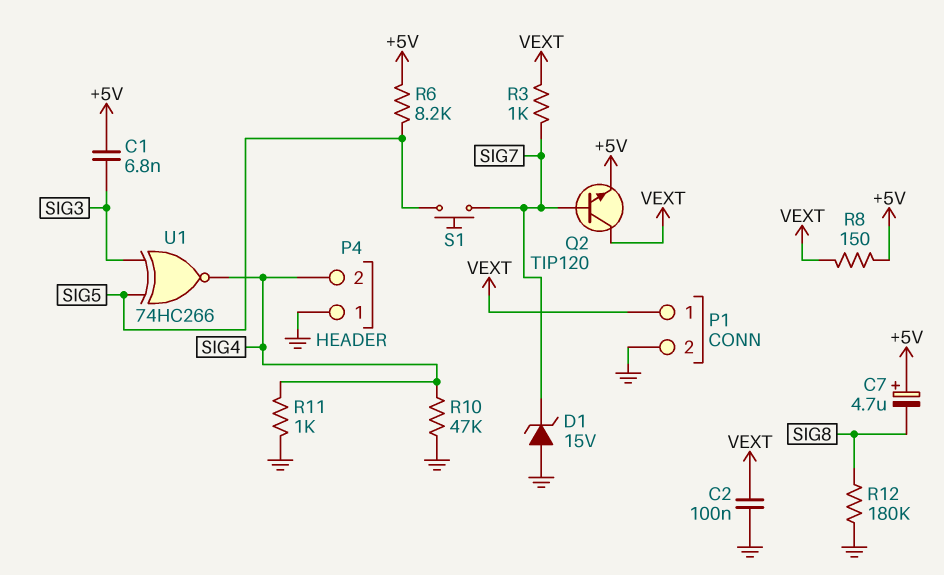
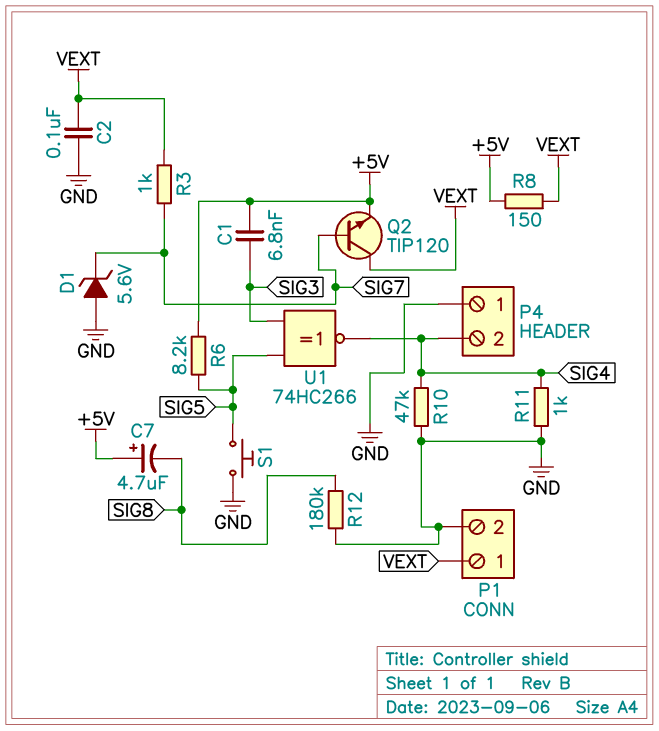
D1: zener 15V (A GND, K SIG7) -> zener 5.6V (A GND, K SIG7)
S1: button (SIG5, SIG7) -> button (GND, SIG5)

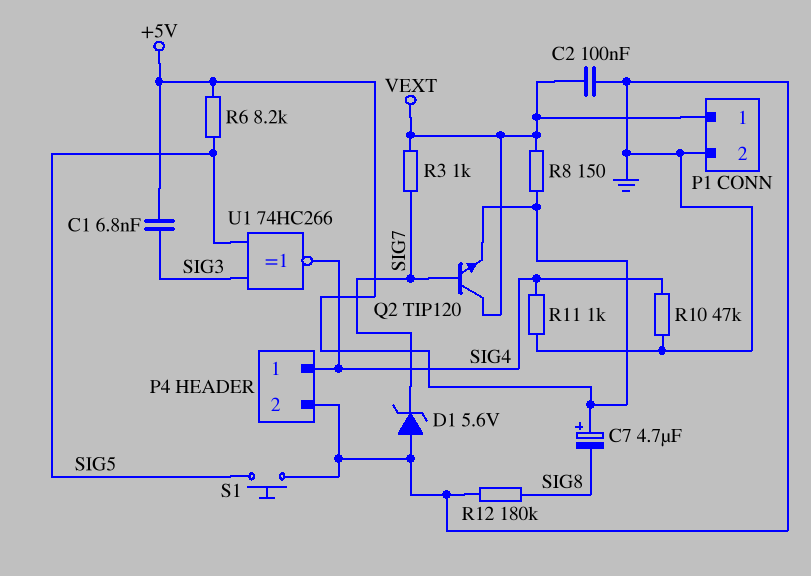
P4 pin 1: GND -> SIG4
P4 pin 2: SIG4 -> GND

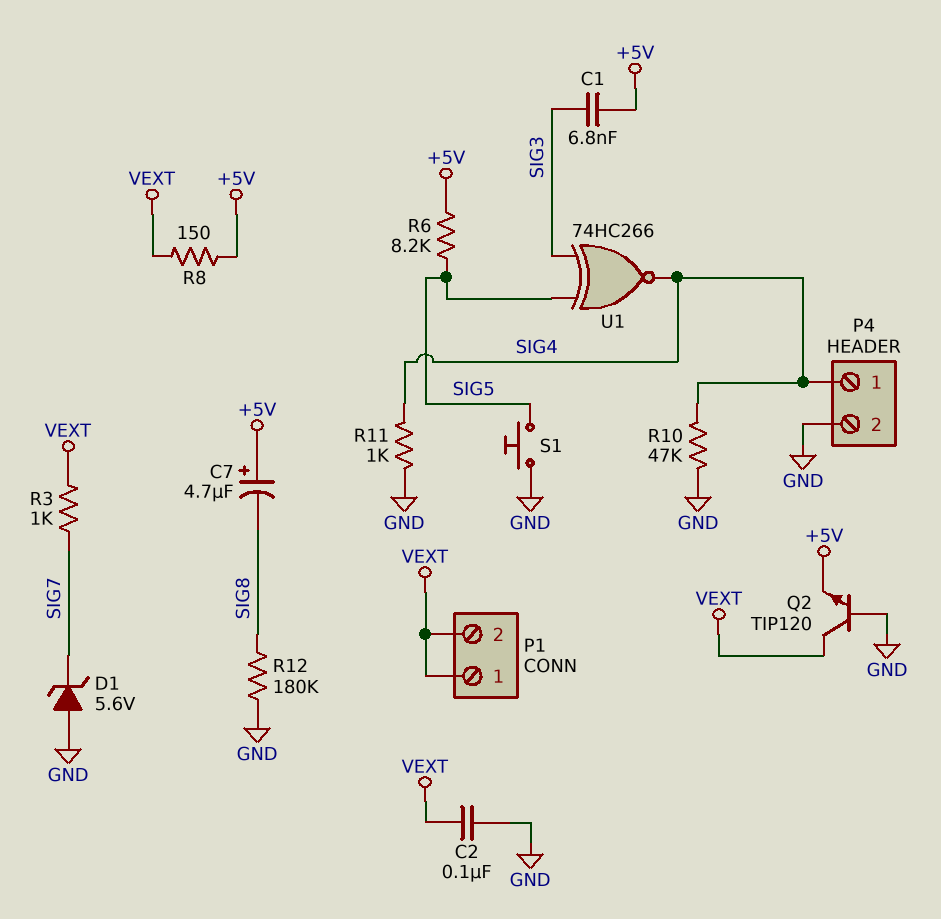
P1 pin 2: GND -> VEXT
Q2: NPN TIP120 (B SIG7, C VEXT, E +5V) -> NPN TIP120 (B GND, C VEXT, E +5V)

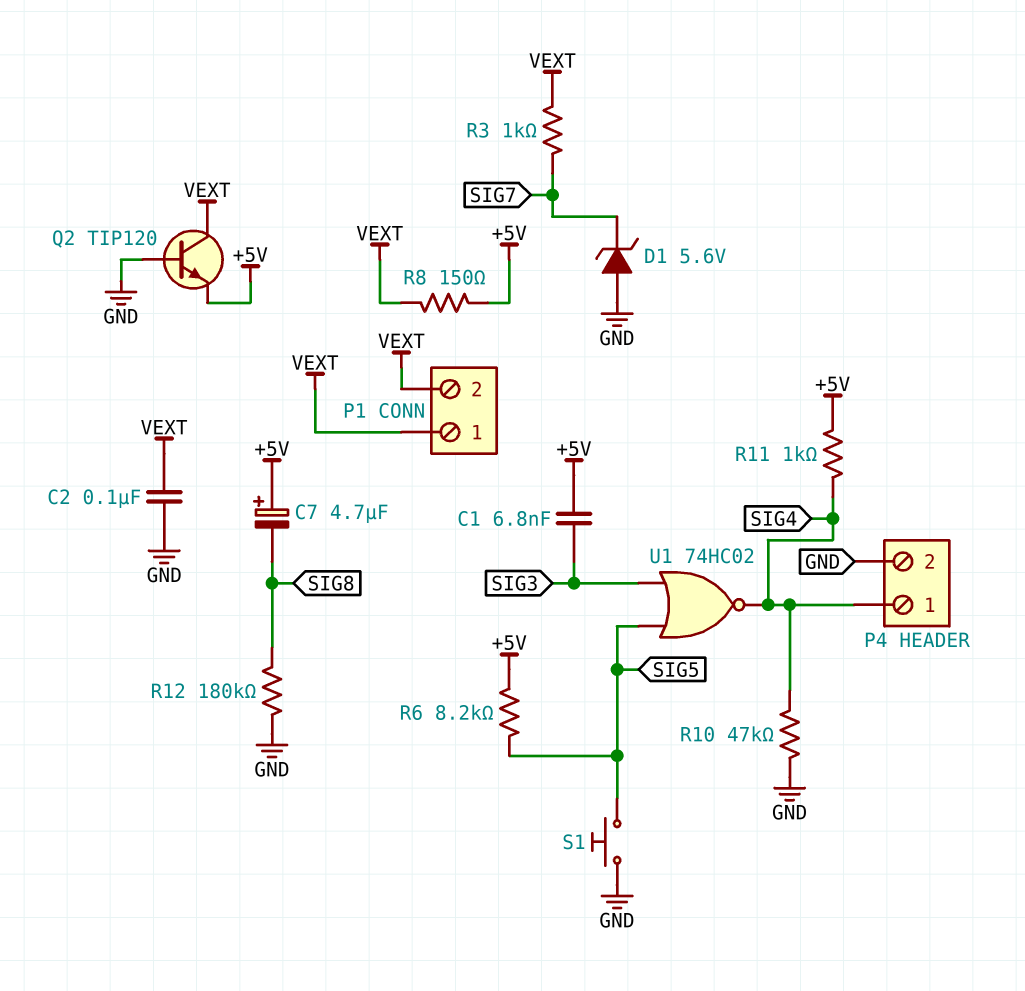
R11: 1k (GND, SIG4) -> 1k (+5V, SIG4)
U1: XNOR 74HC266 (in SIG3, in SIG5, out SIG4) -> NOR 74HC02 (in SIG3, in SIG5, out SIG4)

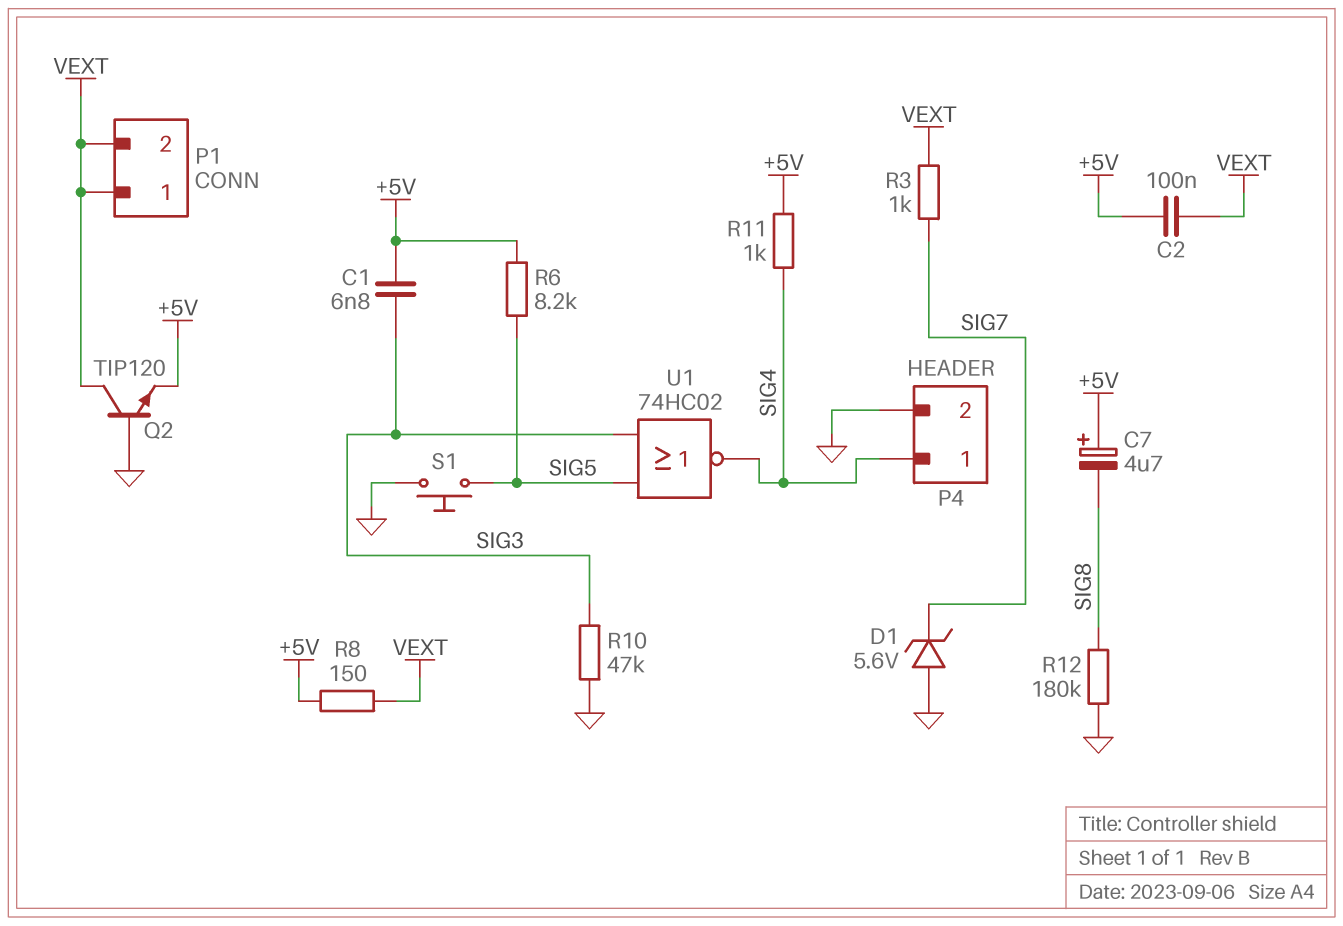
C2: 100nF (GND, VEXT) -> 100nF (+5V, VEXT)
R10: 47k (GND, SIG4) -> 47k (GND, SIG3)

